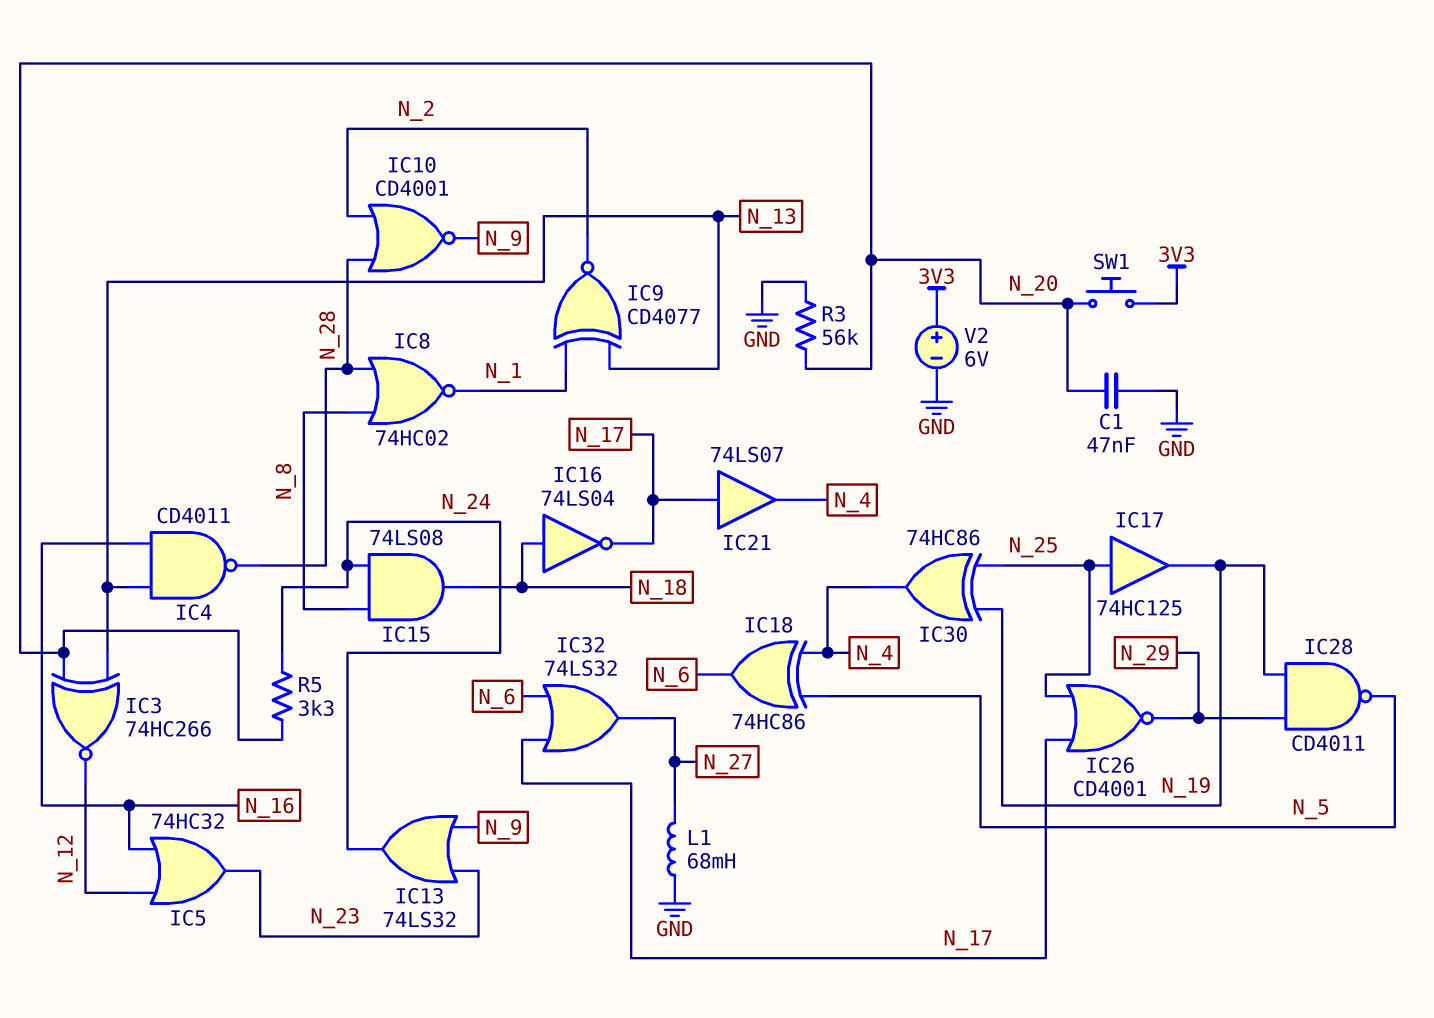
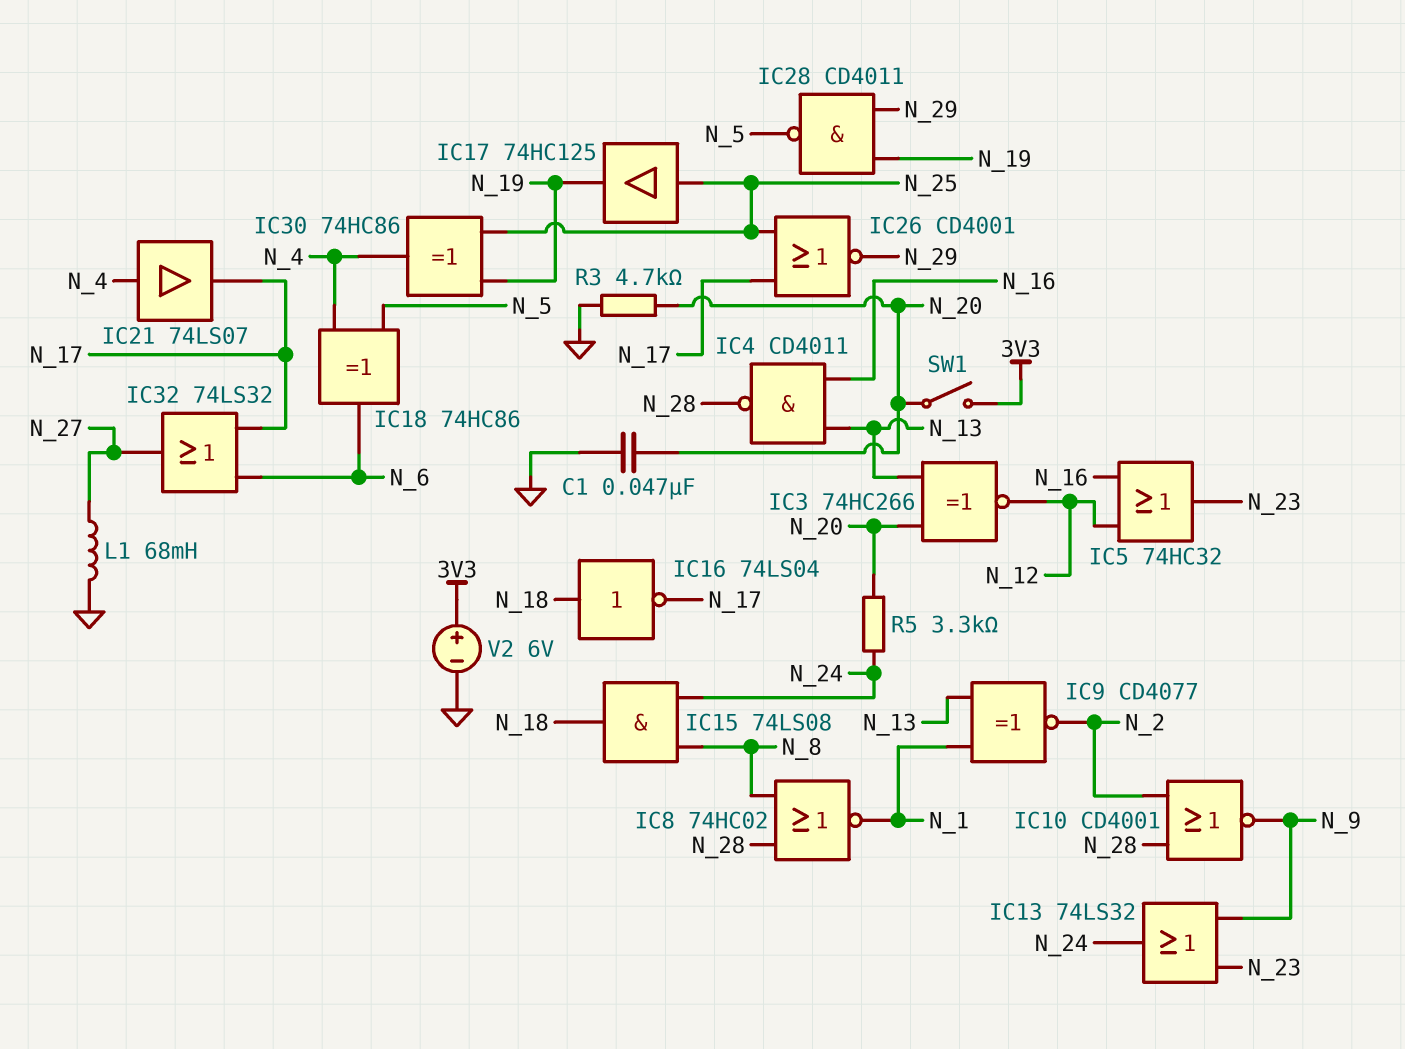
IC21: buffer 74LS07 (in N_17, out N_4) -> buffer 74LS07 (in N_4, out N_17)
R3: 56k (GND, N_20) -> 4.7k (GND, N_20)
SW1: button (3V3, N_20) -> switch (3V3, N_20)

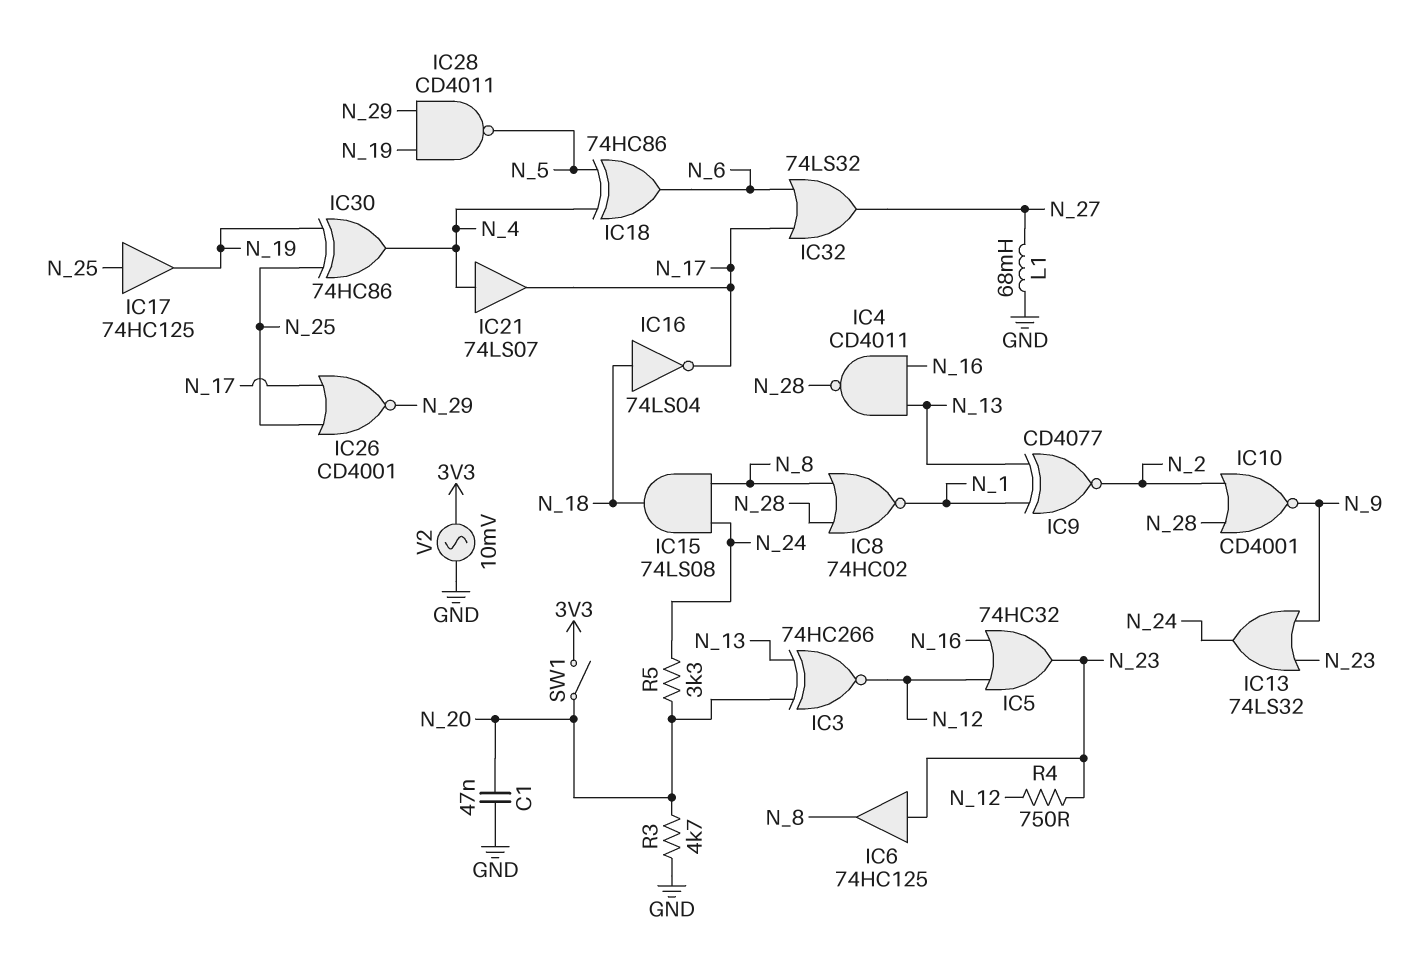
IC6: none -> buffer 74HC125 (in N_23, out N_8)
R4: none -> 750 (N_12, N_23)
V2: 6V (plus 3V3, minus GND) -> AC 10mV (3V3, GND)

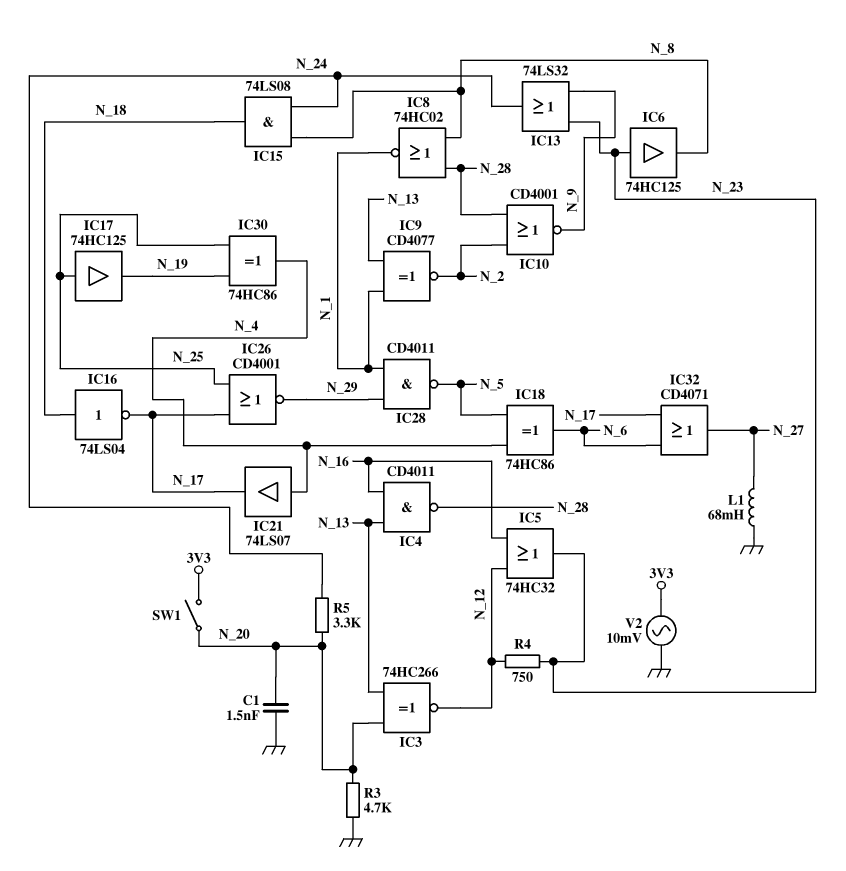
C1: 47nF (GND, N_20) -> 1.5nF (GND, N_20)
IC28: NAND CD4011 (in N_19, in N_29, out N_5) -> NAND CD4011 (in N_1, in N_29, out N_5)
IC32: OR 74LS32 (in N_6, in N_17, out N_27) -> OR CD4071 (in N_6, in N_17, out N_27)

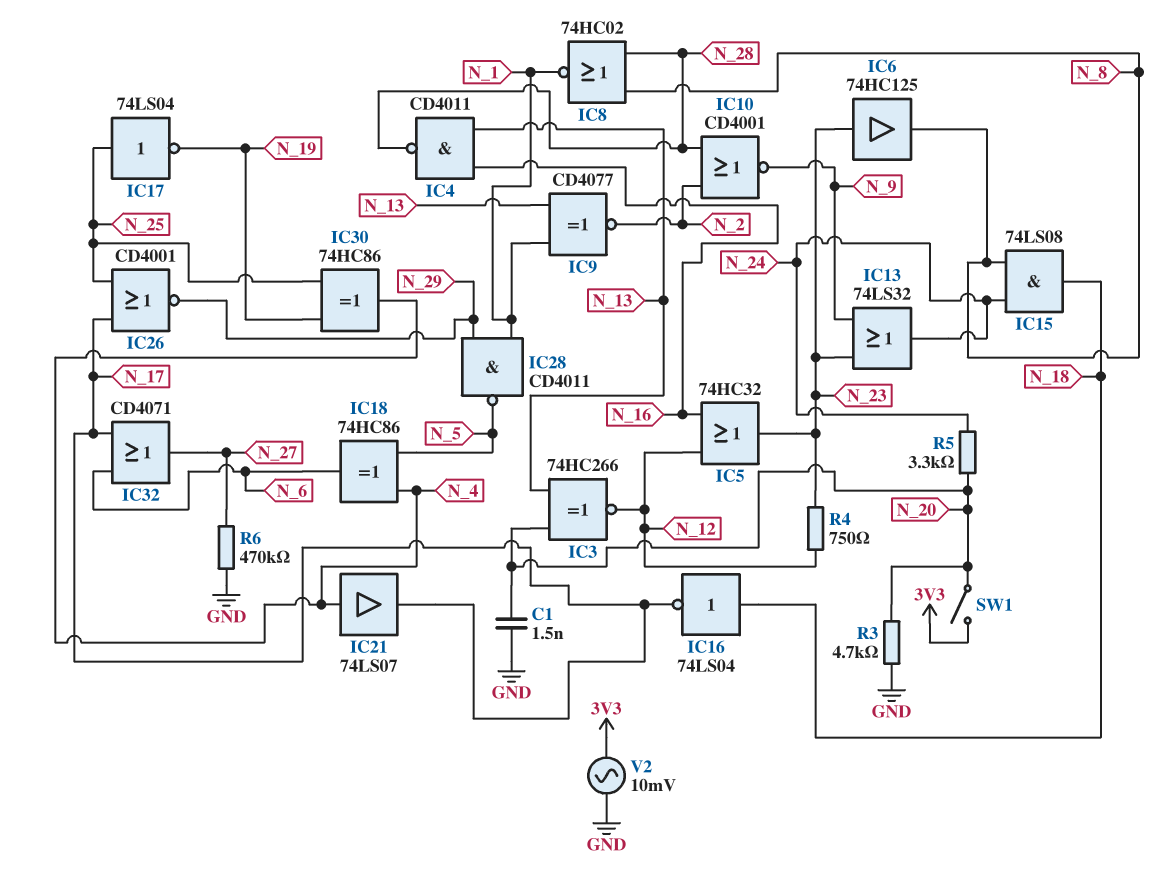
IC17: buffer 74HC125 (in N_25, out N_19) -> NOT 74LS04 (in N_25, out N_19)
L1: 68mH (GND, N_27) -> none
R6: none -> 470k (GND, N_27)

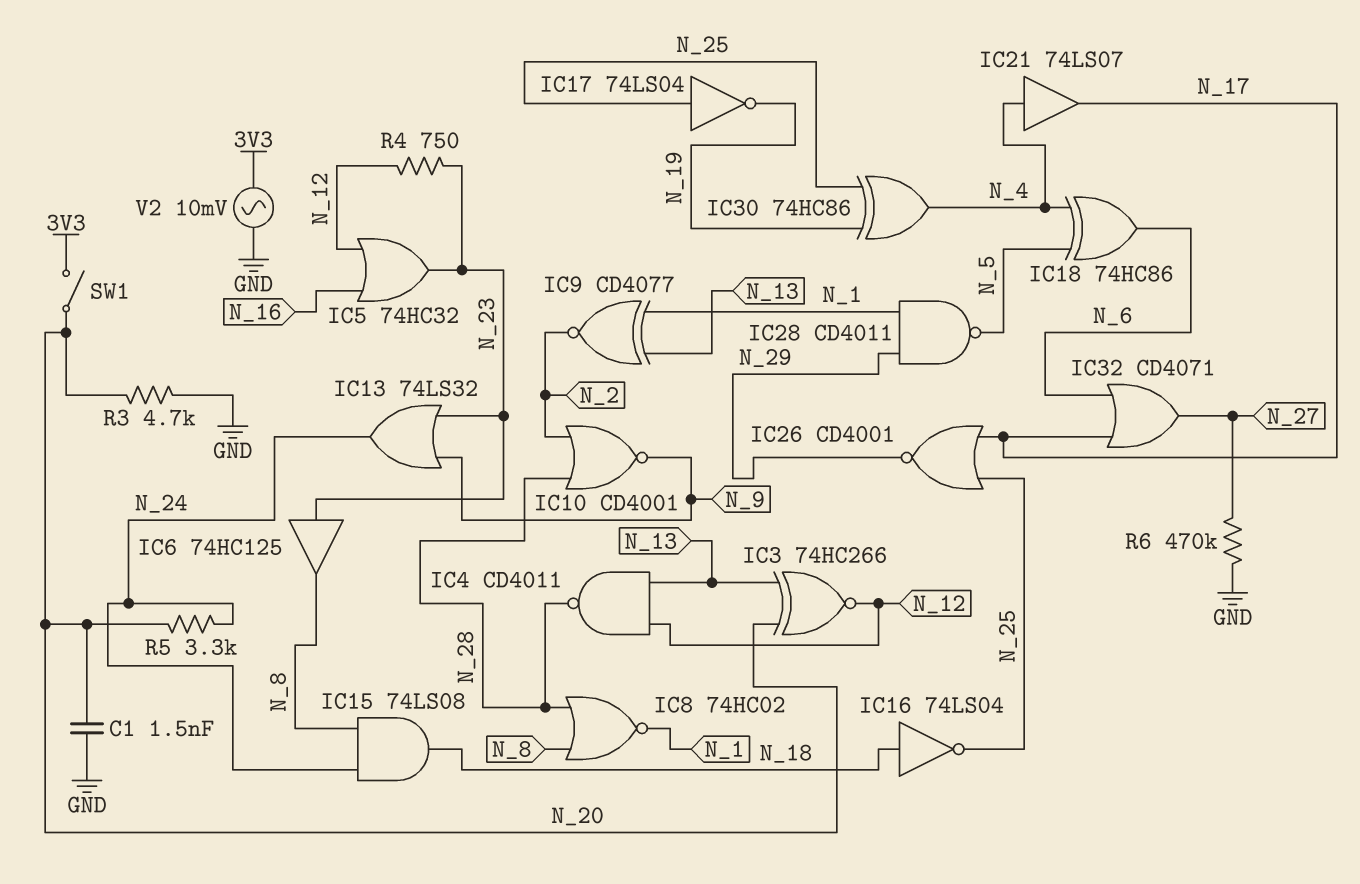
IC4: NAND CD4011 (in N_13, in N_16, out N_28) -> NAND CD4011 (in N_12, in N_13, out N_28)
IC16: NOT 74LS04 (in N_18, out N_17) -> NOT 74LS04 (in N_18, out N_25)

